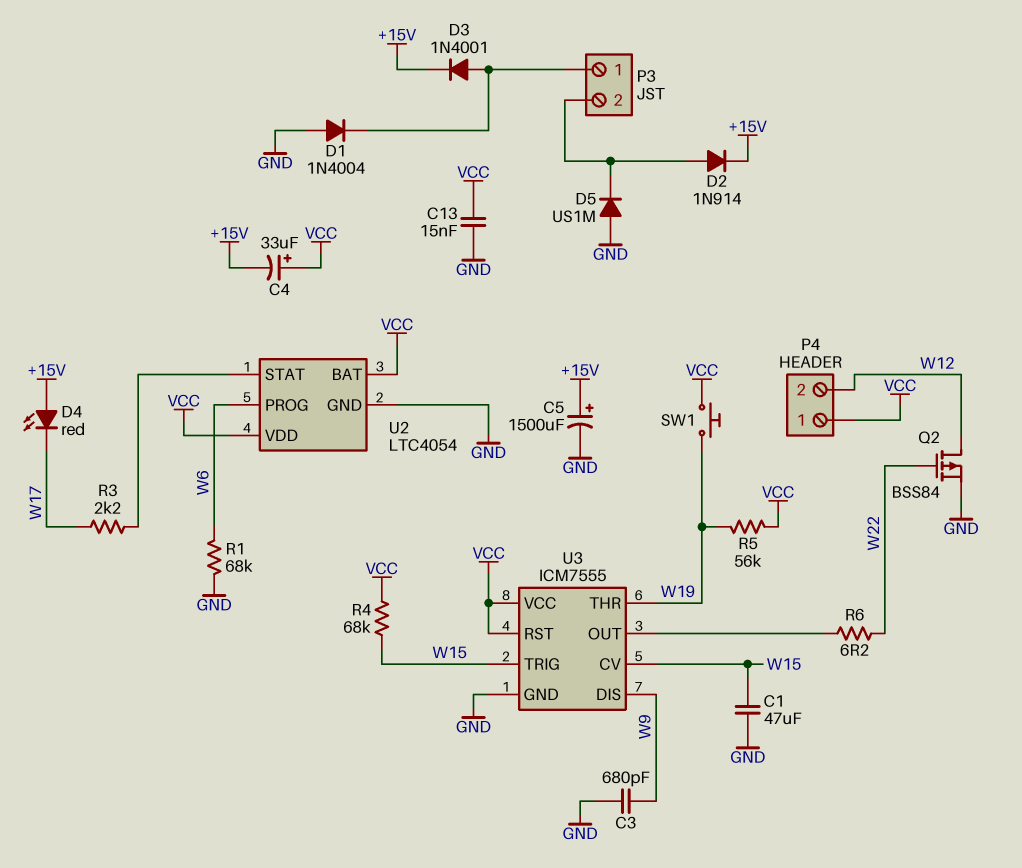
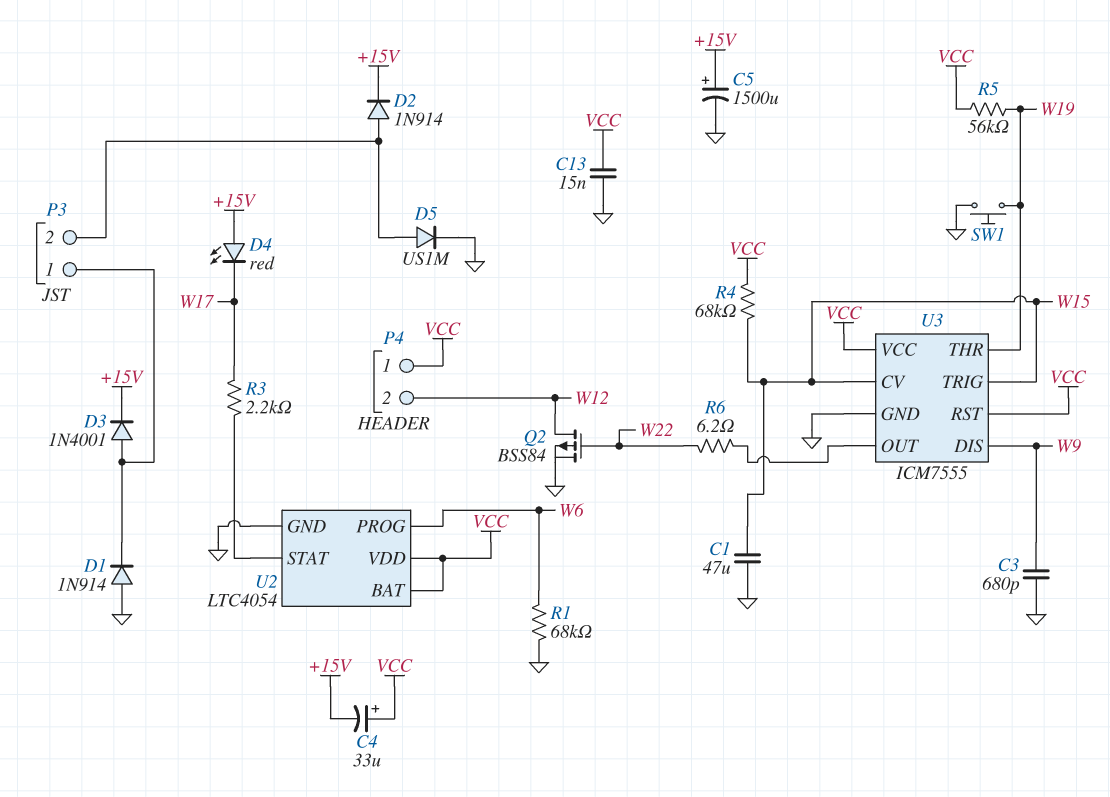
D1: diode 1N4004 (A GND, K P3/1) -> diode 1N914 (A GND, K P3/1)
D5: diode US1M (A GND, K P3/2) -> diode US1M (A P3/2, K GND)
SW1: button (VCC, W19) -> button (GND, W19)

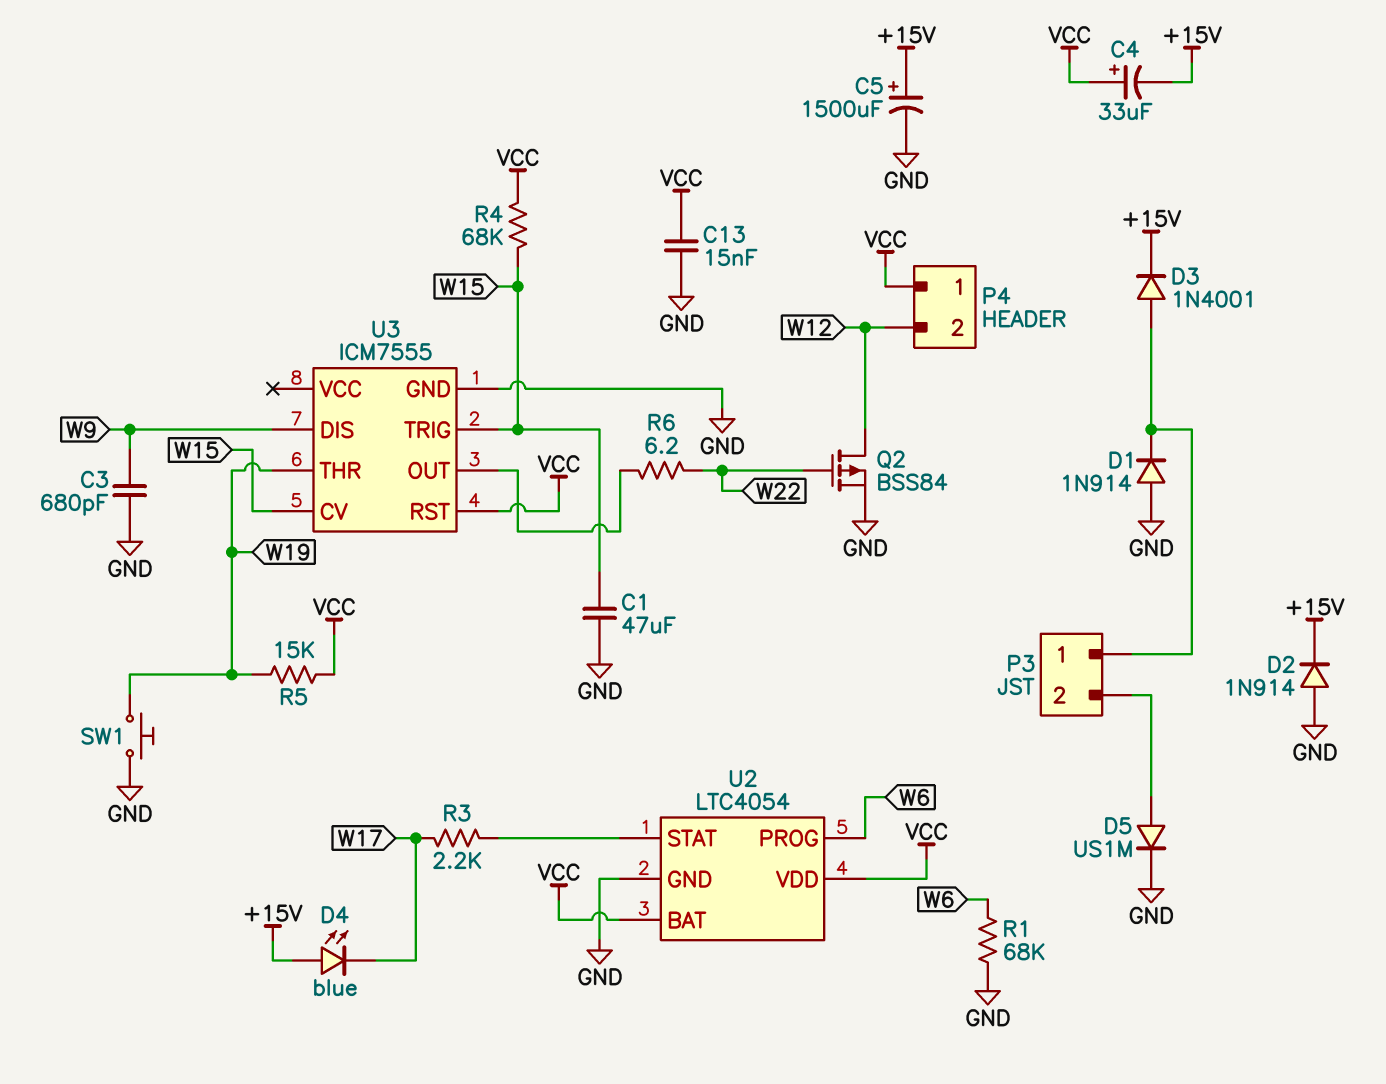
D2: diode 1N914 (A P3/2, K +15V) -> diode 1N914 (A GND, K +15V)
D4: LED red (A +15V, K W17) -> LED blue (A +15V, K W17)
R5: 56k (VCC, W19) -> 15k (VCC, W19)
U3 pin VCC: VCC -> none

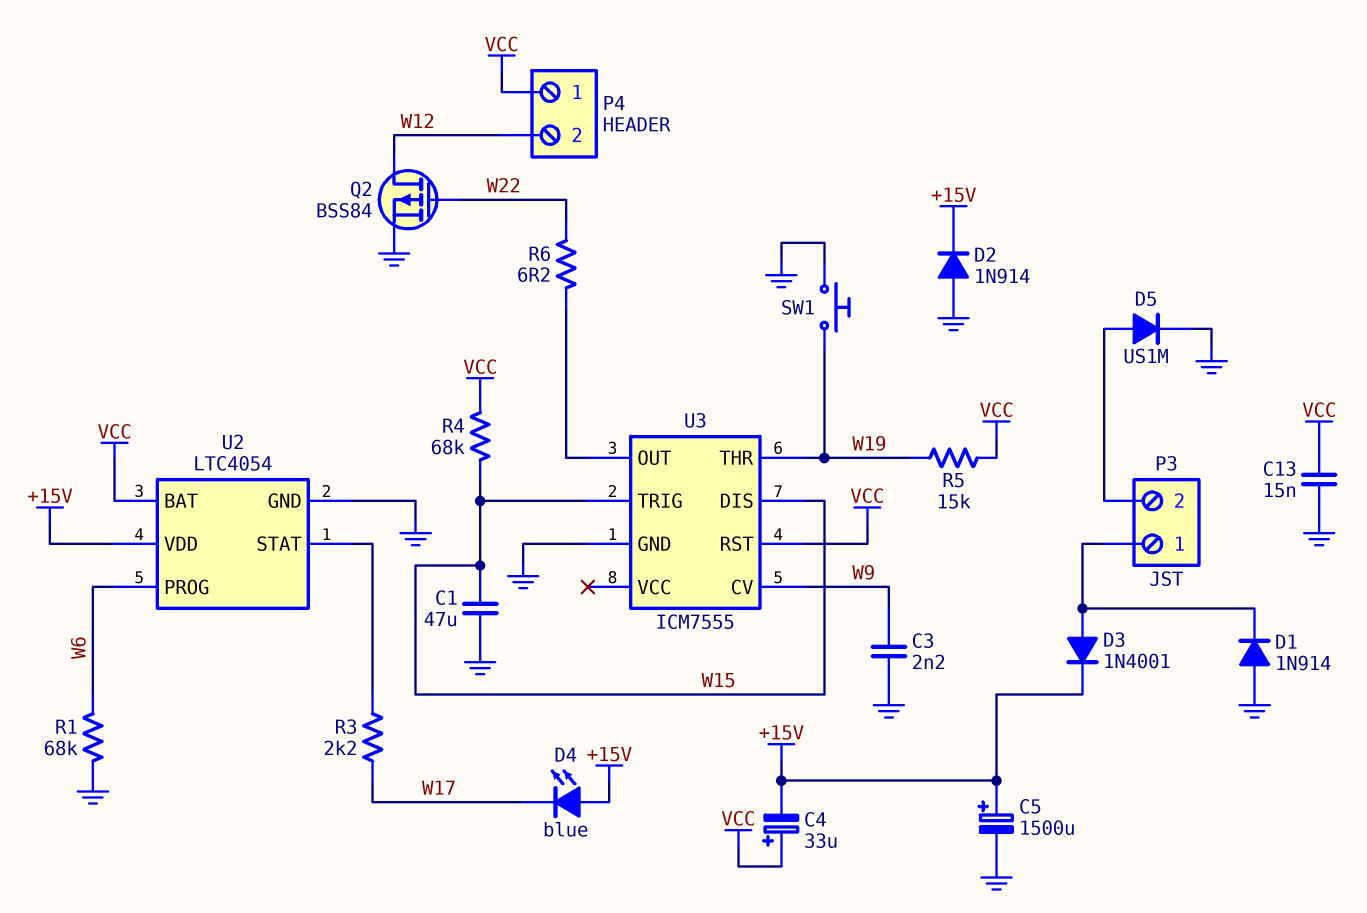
C3: 680pF (GND, W9) -> 2.2nF (GND, W9)
U2 pin VDD: VCC -> +15V
U3 pin CV: W15 -> W9
U3 pin DIS: W9 -> W15

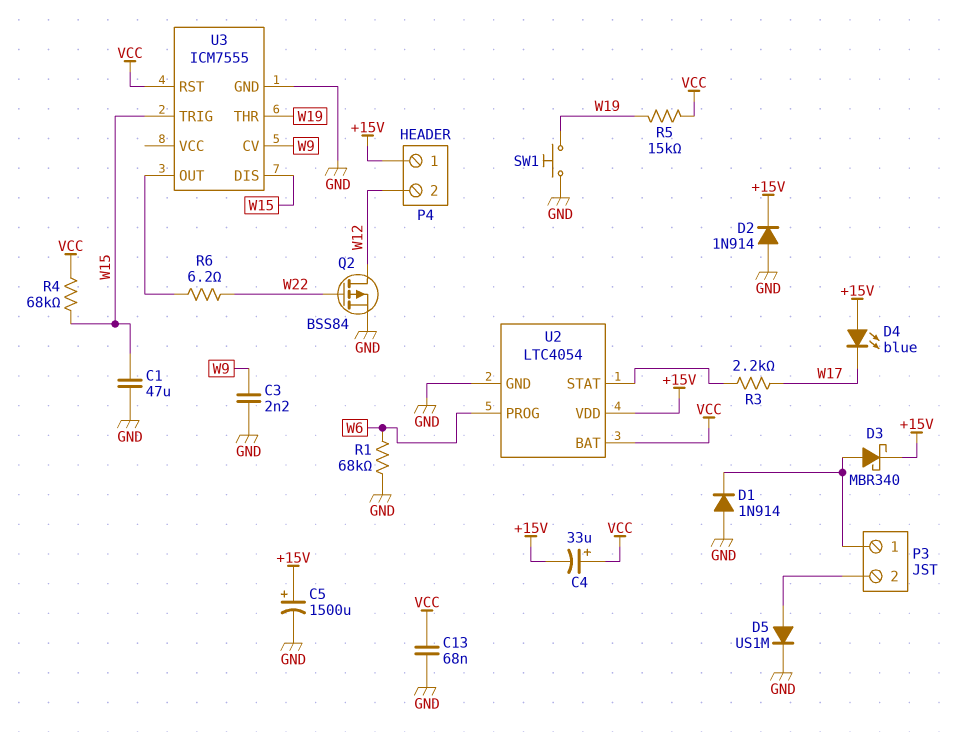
C13: 15nF (GND, VCC) -> 68nF (GND, VCC)
D3: diode 1N4001 (A P3/1, K +15V) -> schottky MBR340 (A P3/1, K +15V)
P4 pin 1: VCC -> +15V

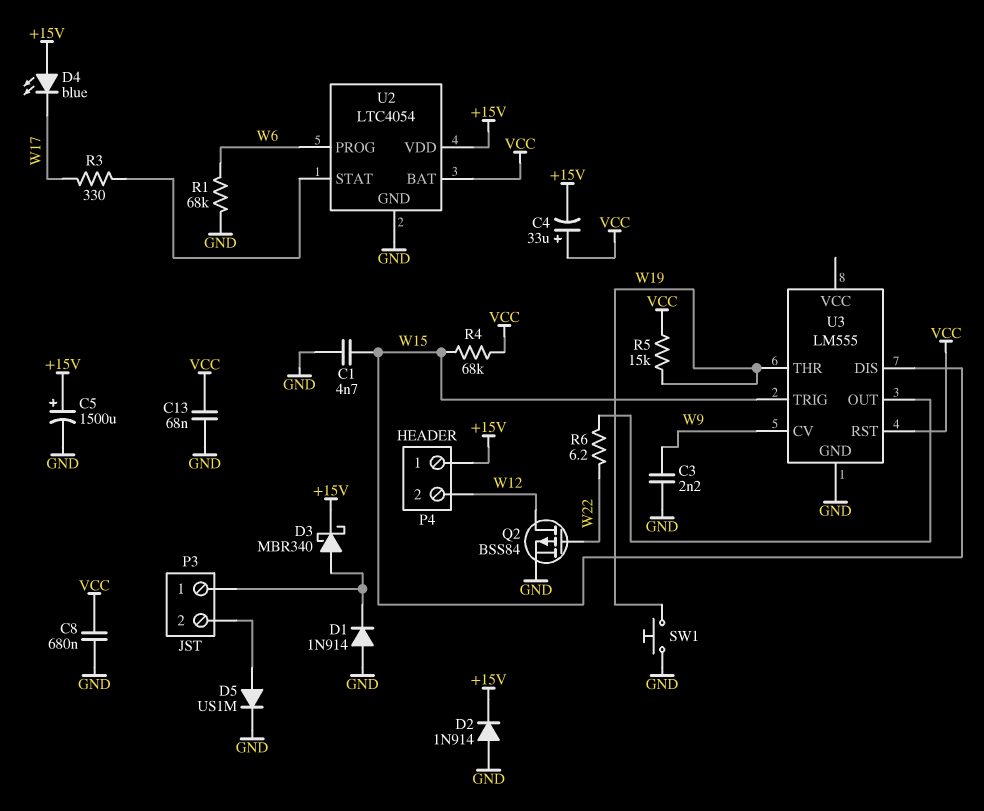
C1: 47uF (GND, W15) -> 4.7nF (GND, W15)
C8: none -> 680nF (GND, VCC)
R3: 2.2k (U2/STAT, W17) -> 330 (U2/STAT, W17)
U3: ICM7555 -> LM555

